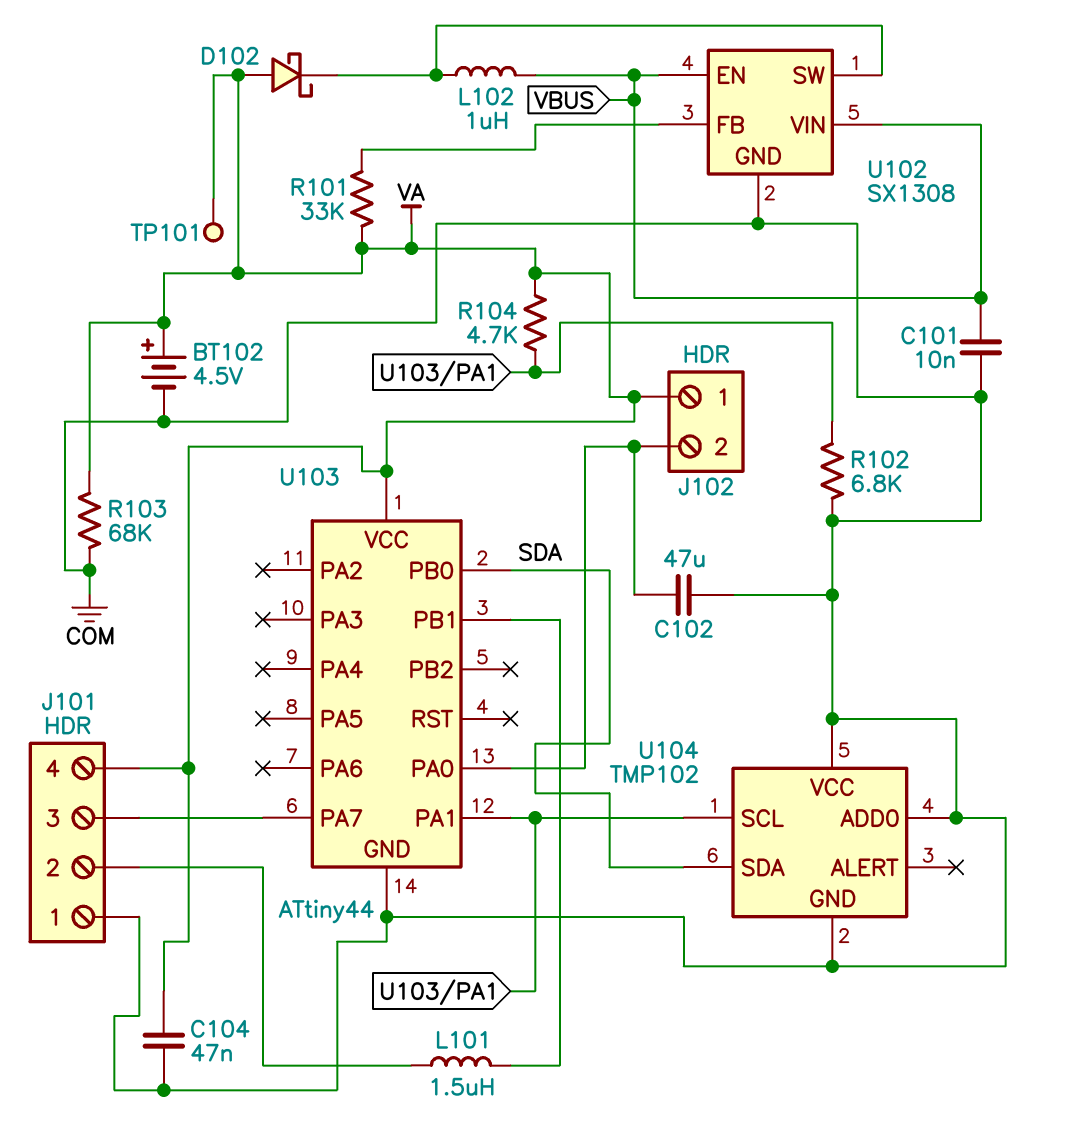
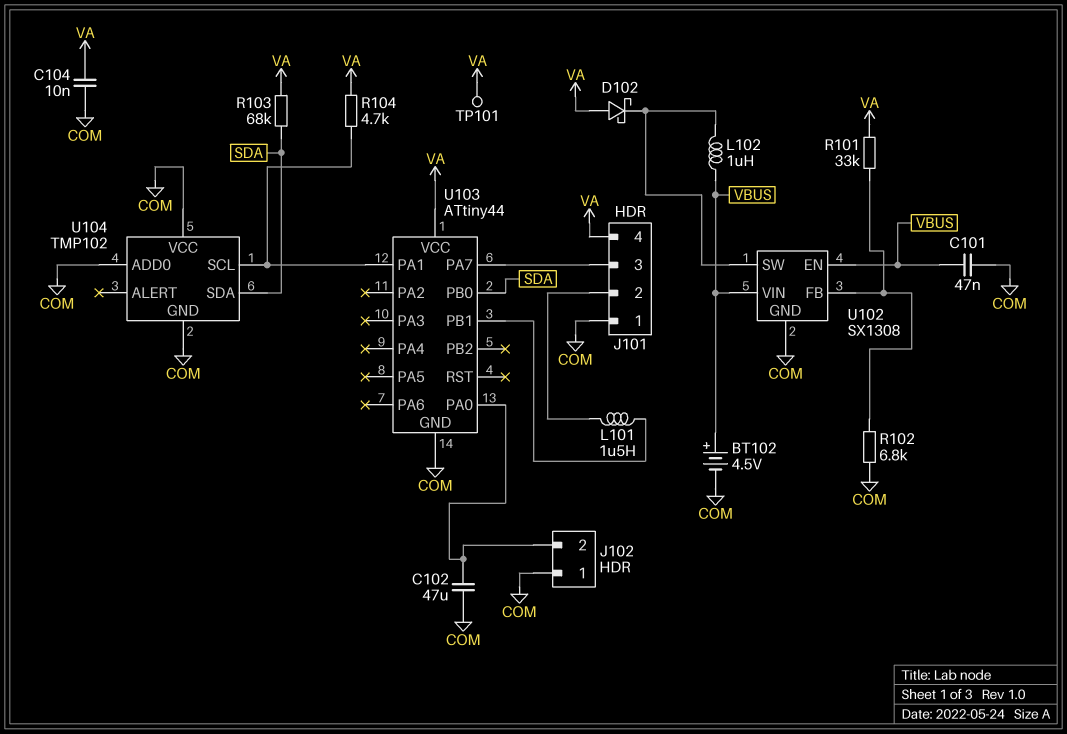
BT102: 4.5V (plus VA, minus COM) -> 4.5V (plus VBUS, minus COM)
C101: 10nF (COM, VBUS) -> 47nF (COM, VBUS)
C104: 47nF (COM, VA) -> 10nF (COM, VA)
J102 pin 1: VA -> COM
R102: 6.8k (COM, U103/PA1) -> 6.8k (COM, U102/FB)
R103: 68k (COM, VA) -> 68k (SDA, VA)

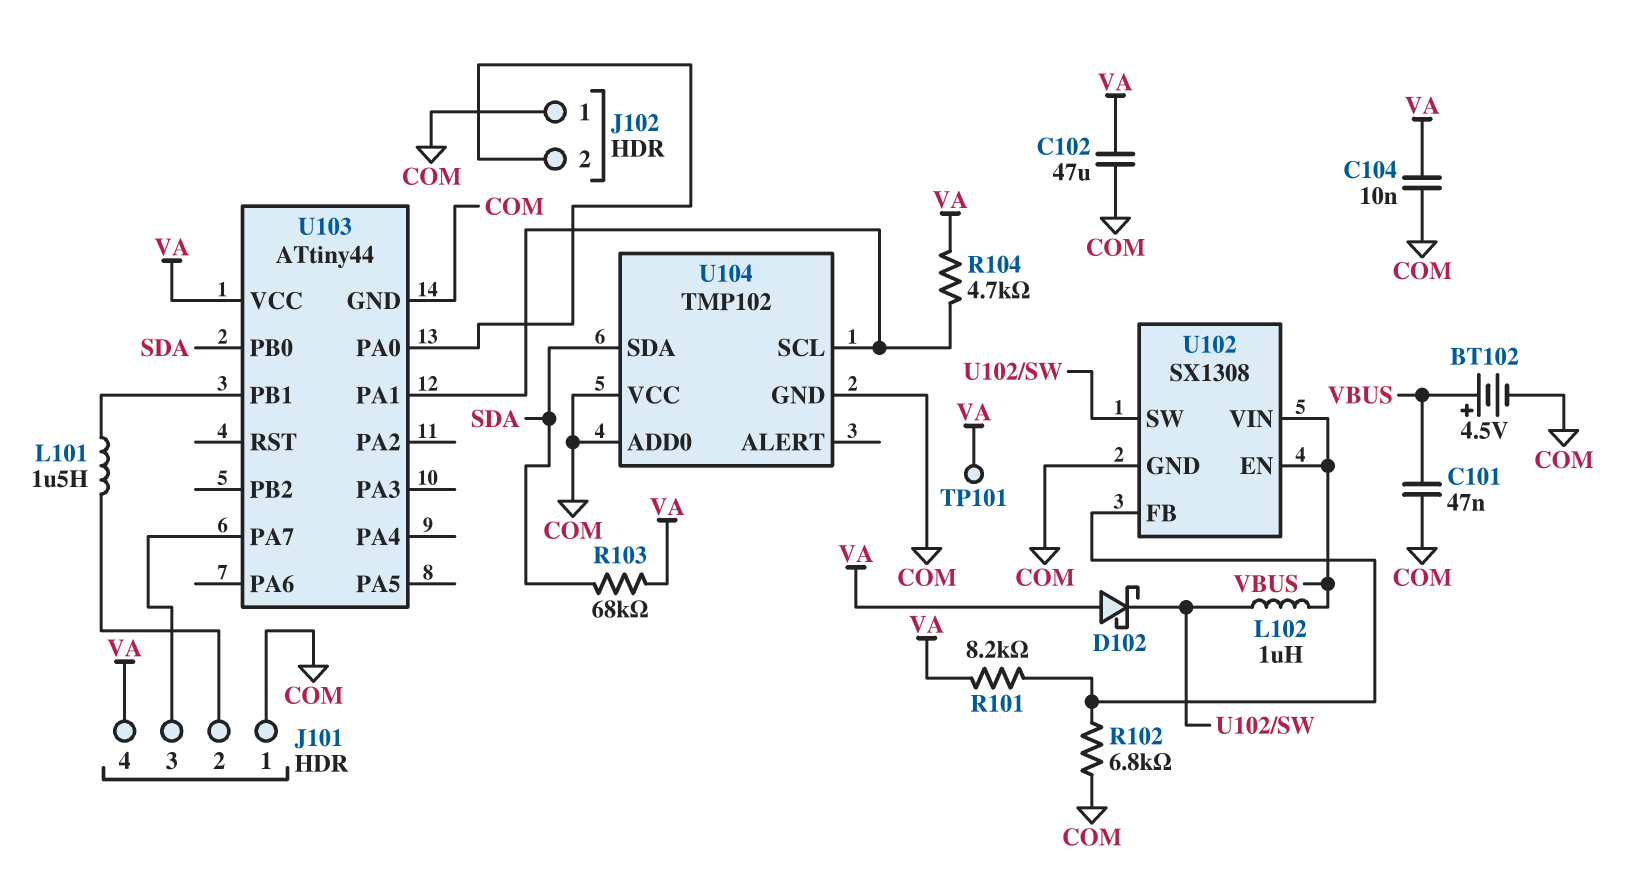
C102: 47uF (COM, J102/2) -> 47uF (COM, VA)
R101: 33k (U102/FB, VA) -> 8.2k (U102/FB, VA)

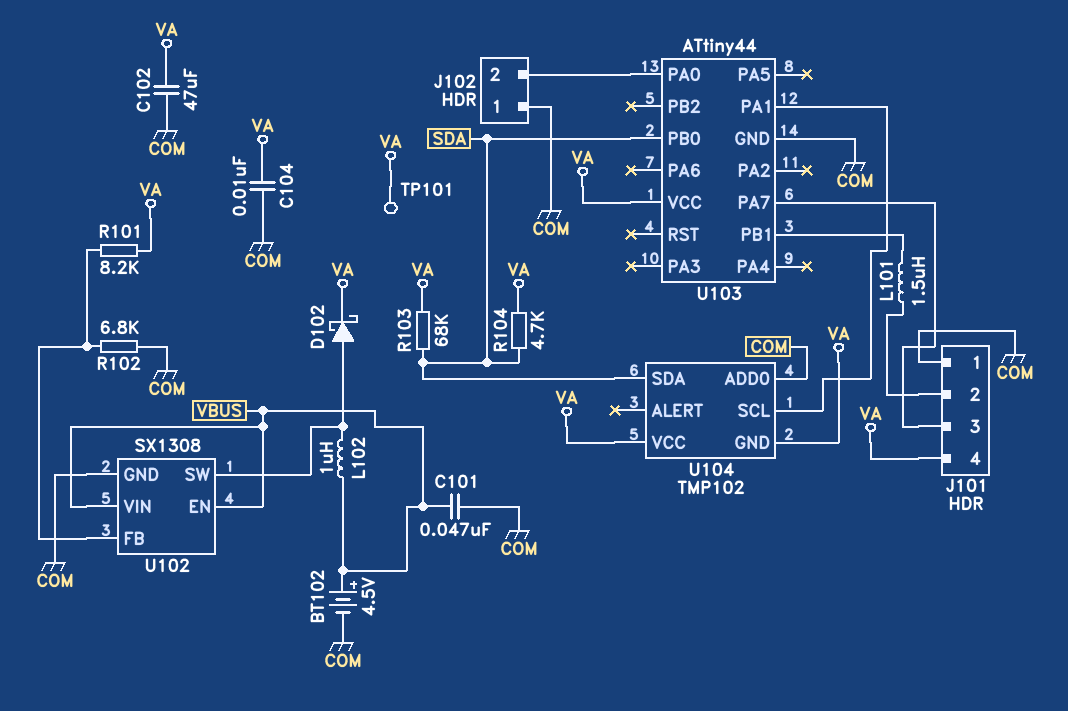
D102: schottky (A VA, K U102/SW) -> schottky (A U102/SW, K VA)
R104: 4.7k (U103/PA1, VA) -> 4.7k (SDA, VA)
U104 pin GND: COM -> VA
U104 pin VCC: COM -> VA

